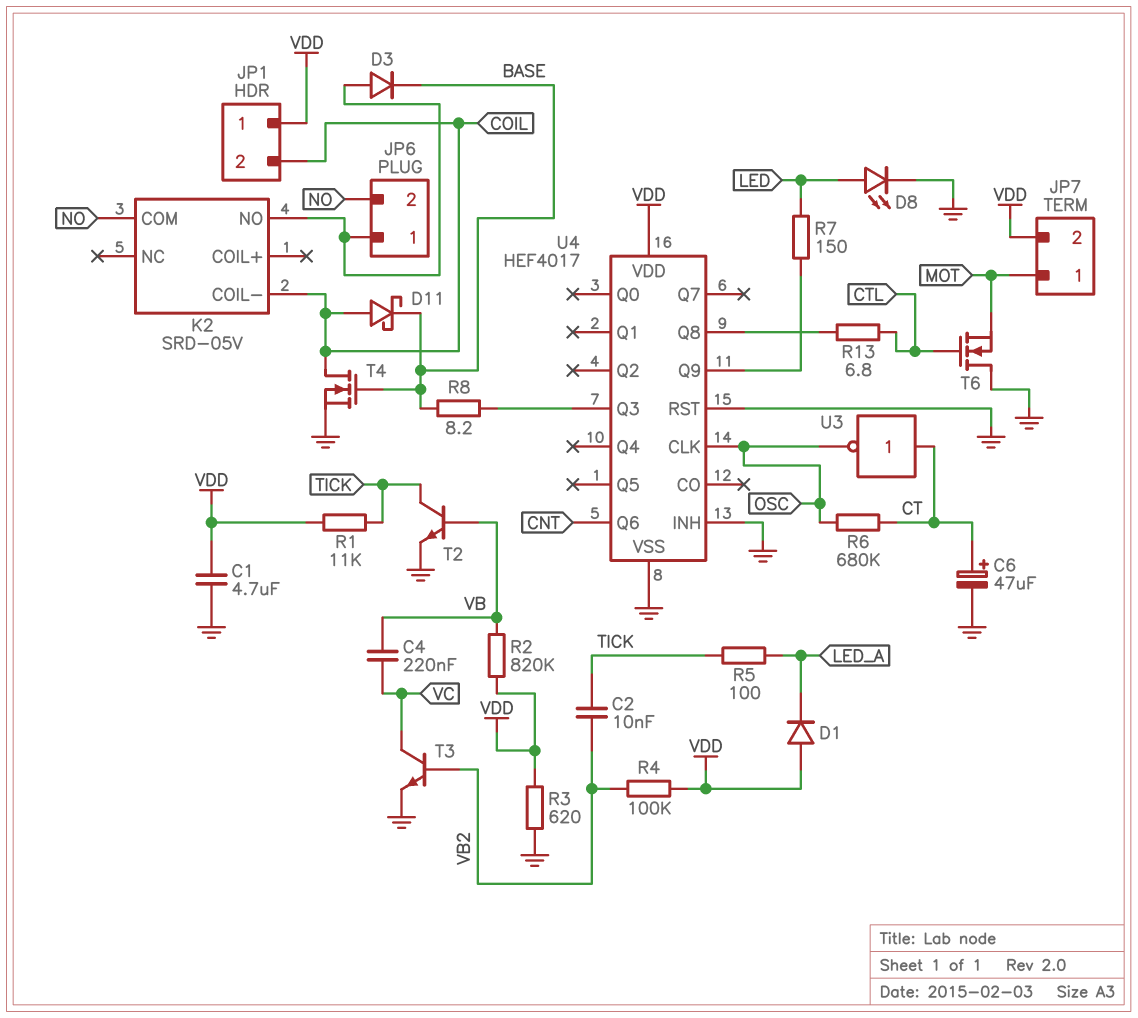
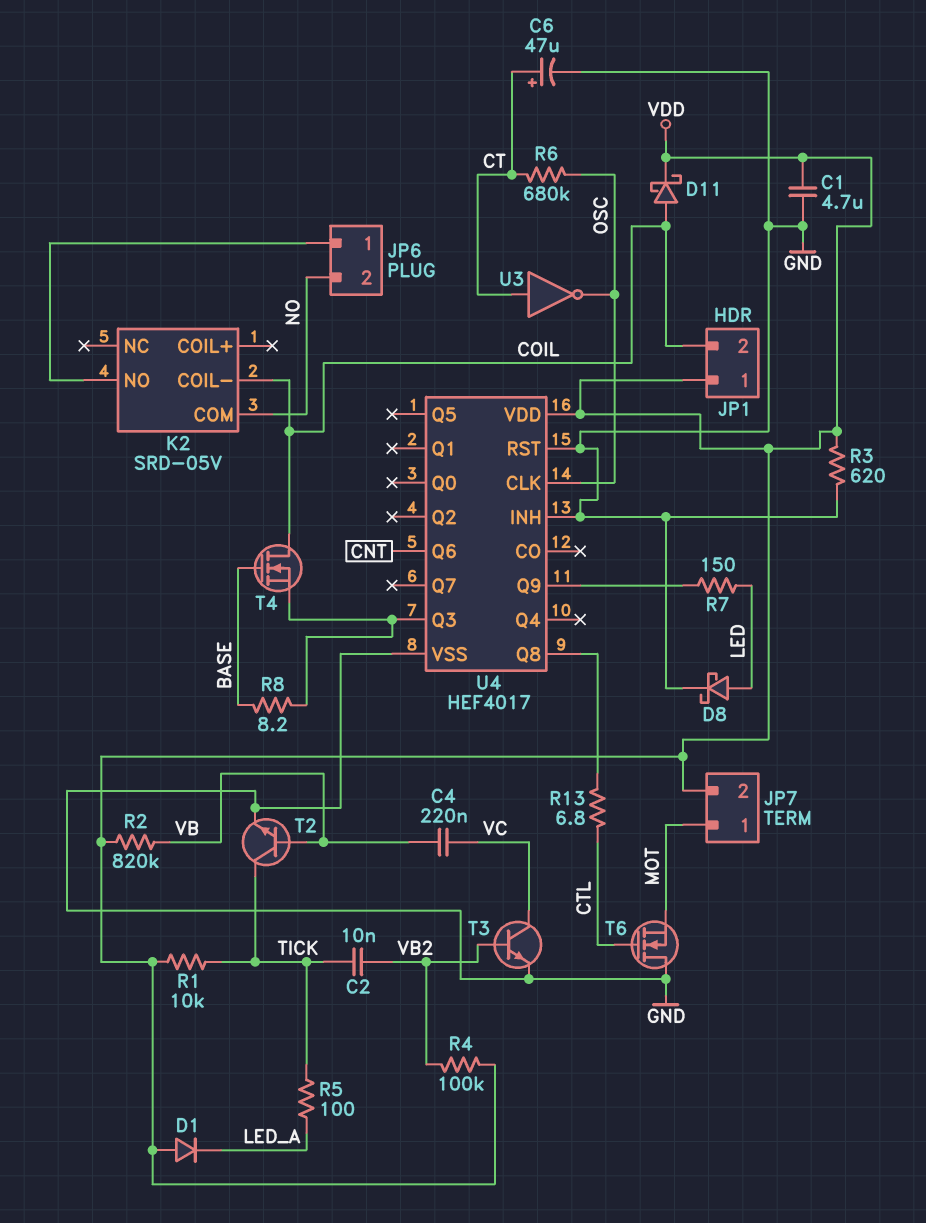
D3: diode (A JP6/1, K BASE) -> none
D8: LED (A LED, K GND) -> schottky (A LED, K GND)
D11: schottky (A COIL, K BASE) -> schottky (A COIL, K VDD)
R1: 11k (TICK, VDD) -> 10k (TICK, VDD)
T4: NMOS (G BASE, D COIL, S GND) -> NMOS (G BASE, D COIL, S U4/Q3)

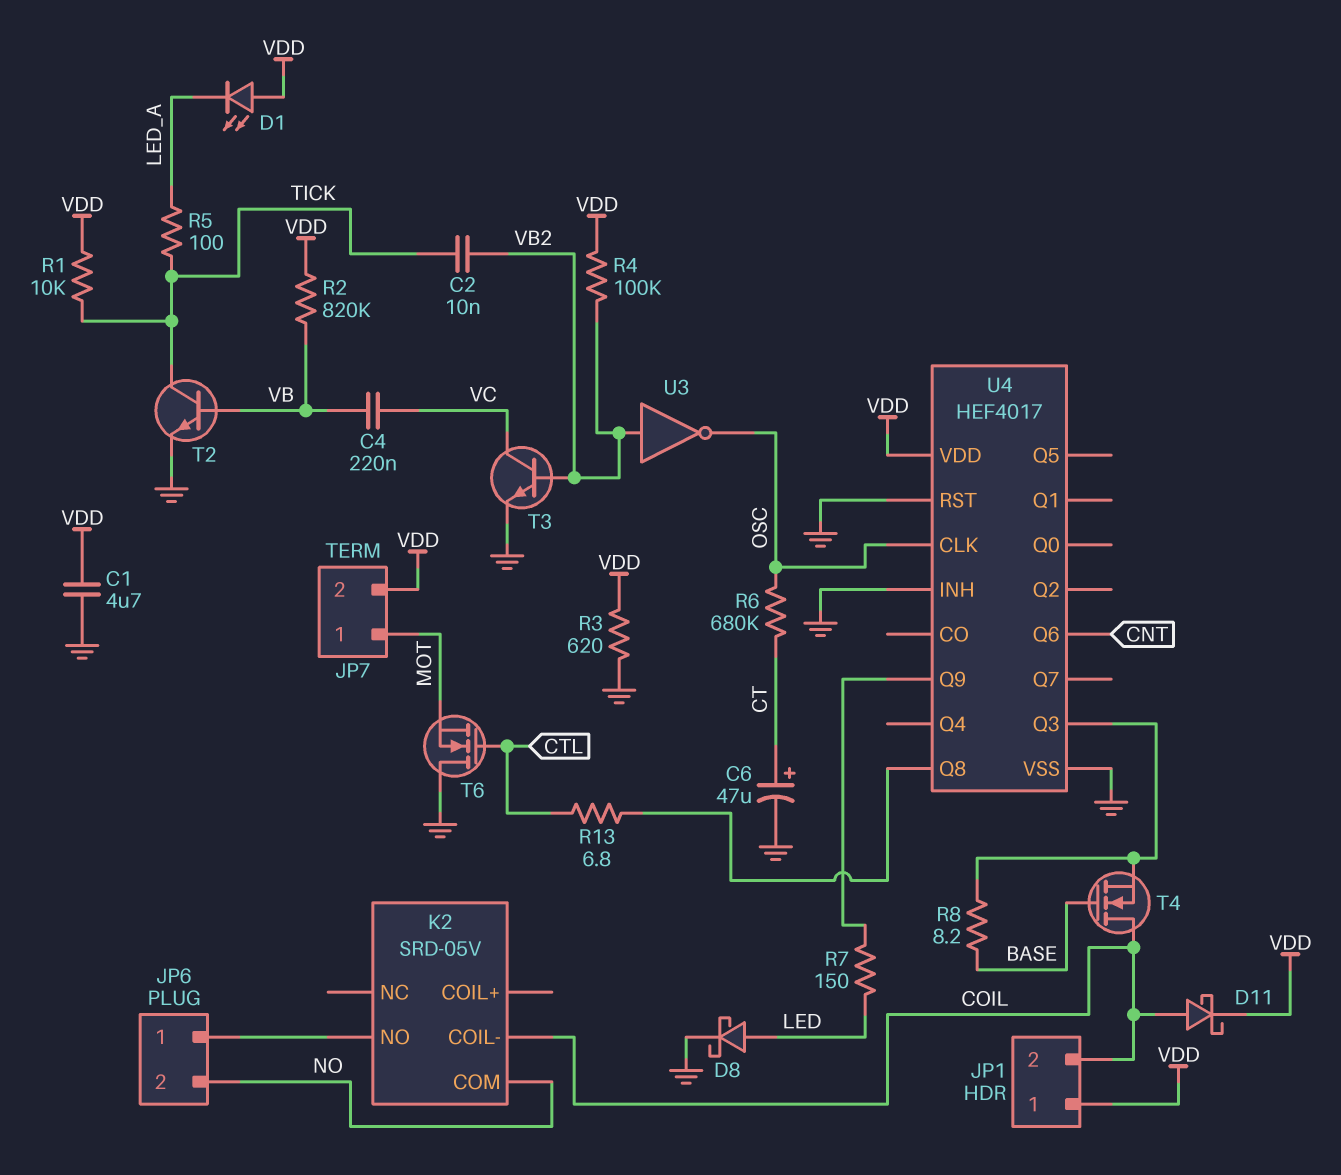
D1: diode (A VDD, K LED_A) -> LED (A VDD, K LED_A)
U3: NOT (in CT, out OSC) -> NOT (in VB2, out OSC)

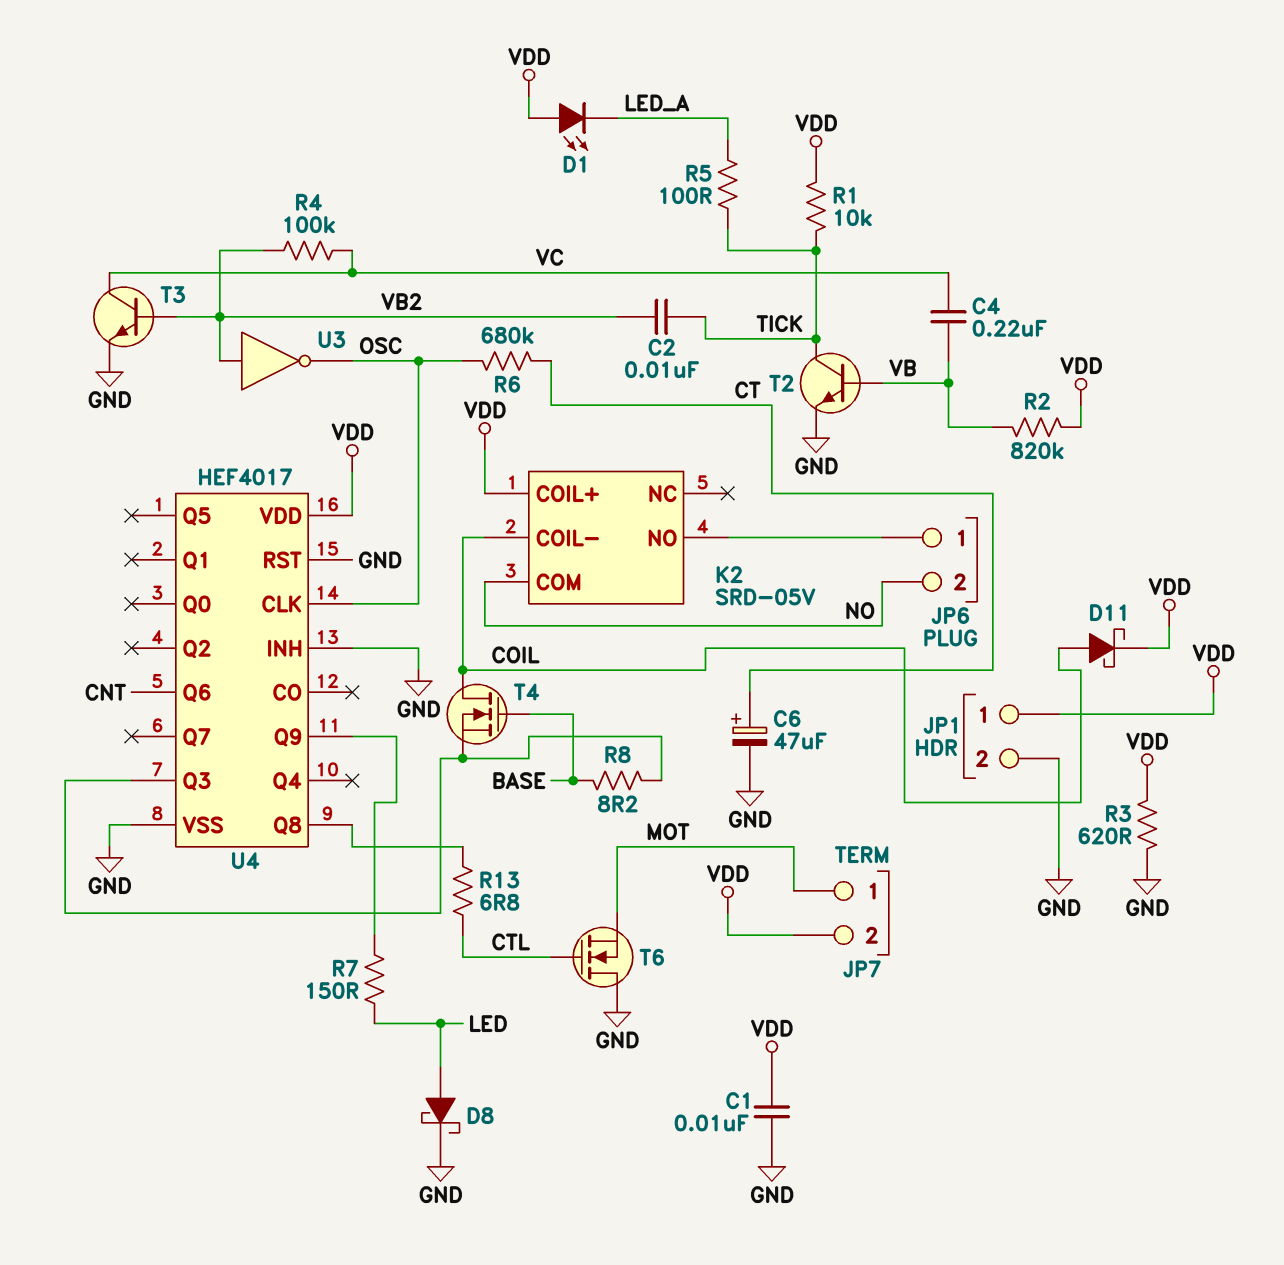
C1: 4.7uF (GND, VDD) -> 10nF (GND, VDD)
JP1 pin 2: COIL -> GND
K2 pin COIL+: none -> VDD
R4: 100k (VB2, VDD) -> 100k (VB2, VC)

